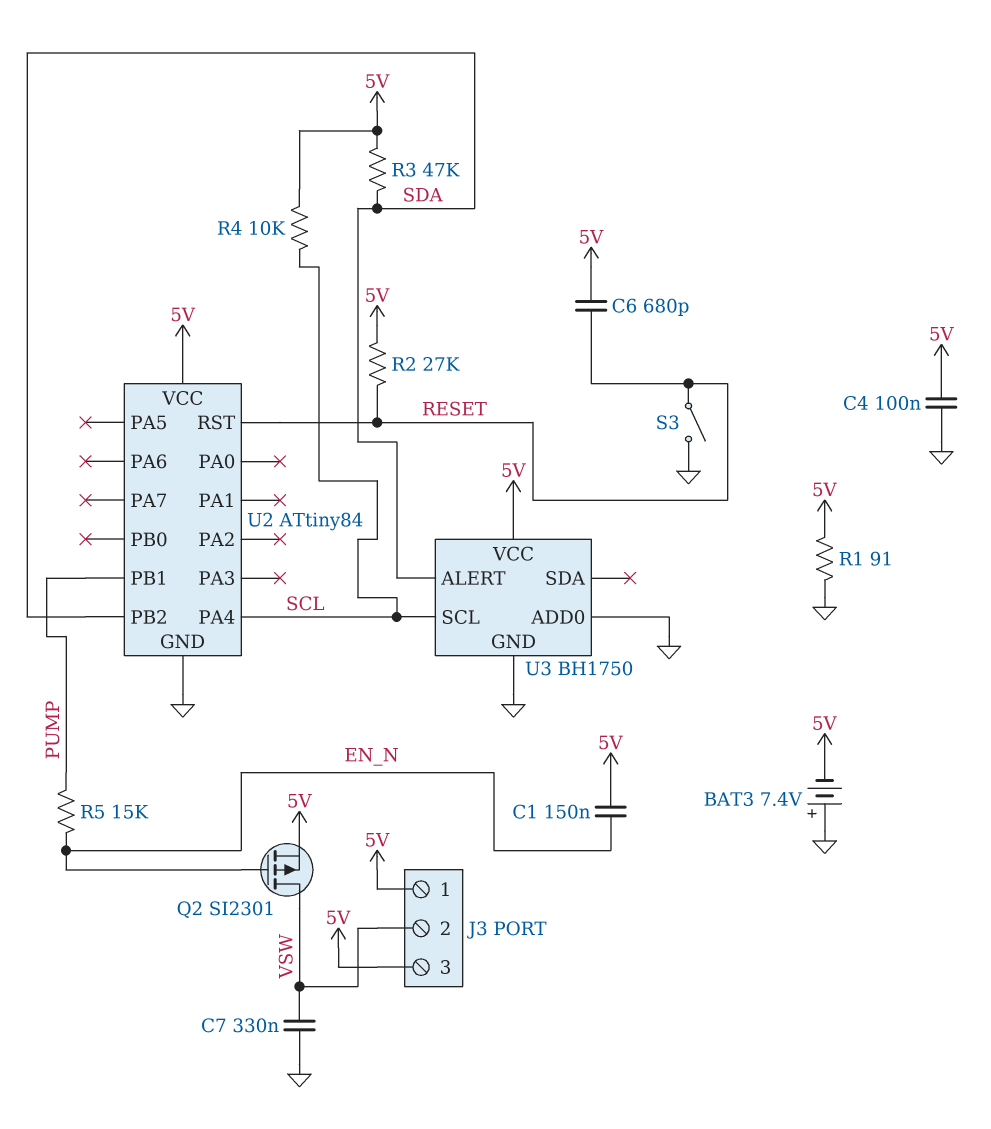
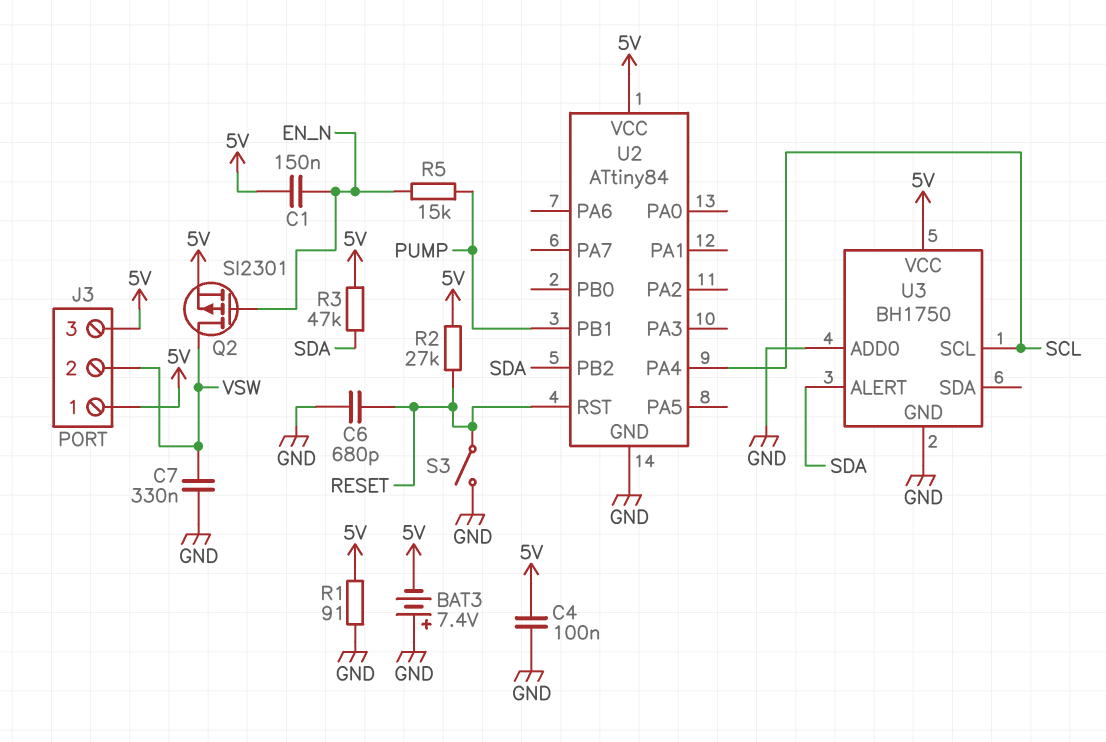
C6: 680pF (5V, RESET) -> 680pF (GND, RESET)
R4: 10k (5V, SCL) -> none

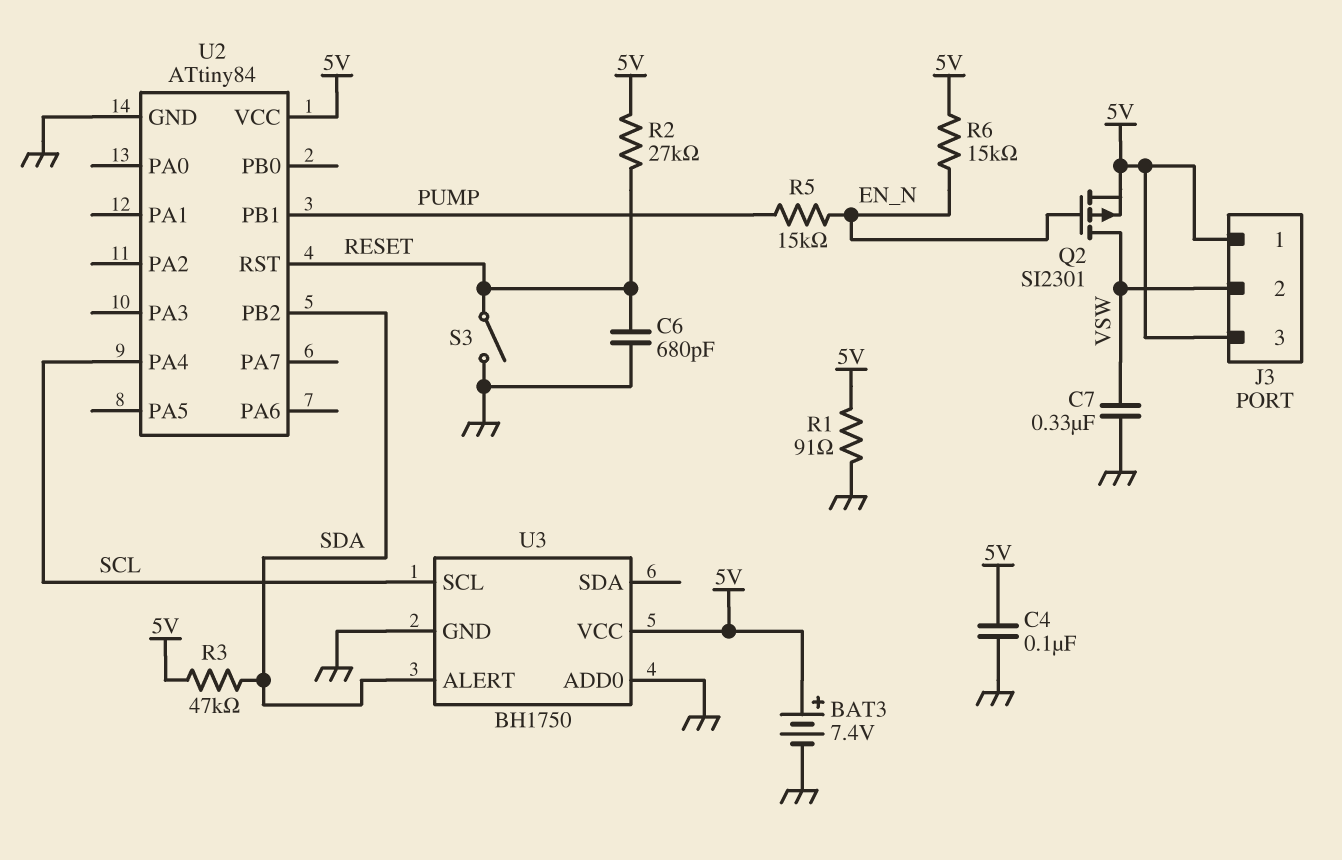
BAT3: 7.4V (plus GND, minus 5V) -> 7.4V (plus 5V, minus GND)
C1: 150nF (5V, EN_N) -> none
R6: none -> 15k (5V, EN_N)

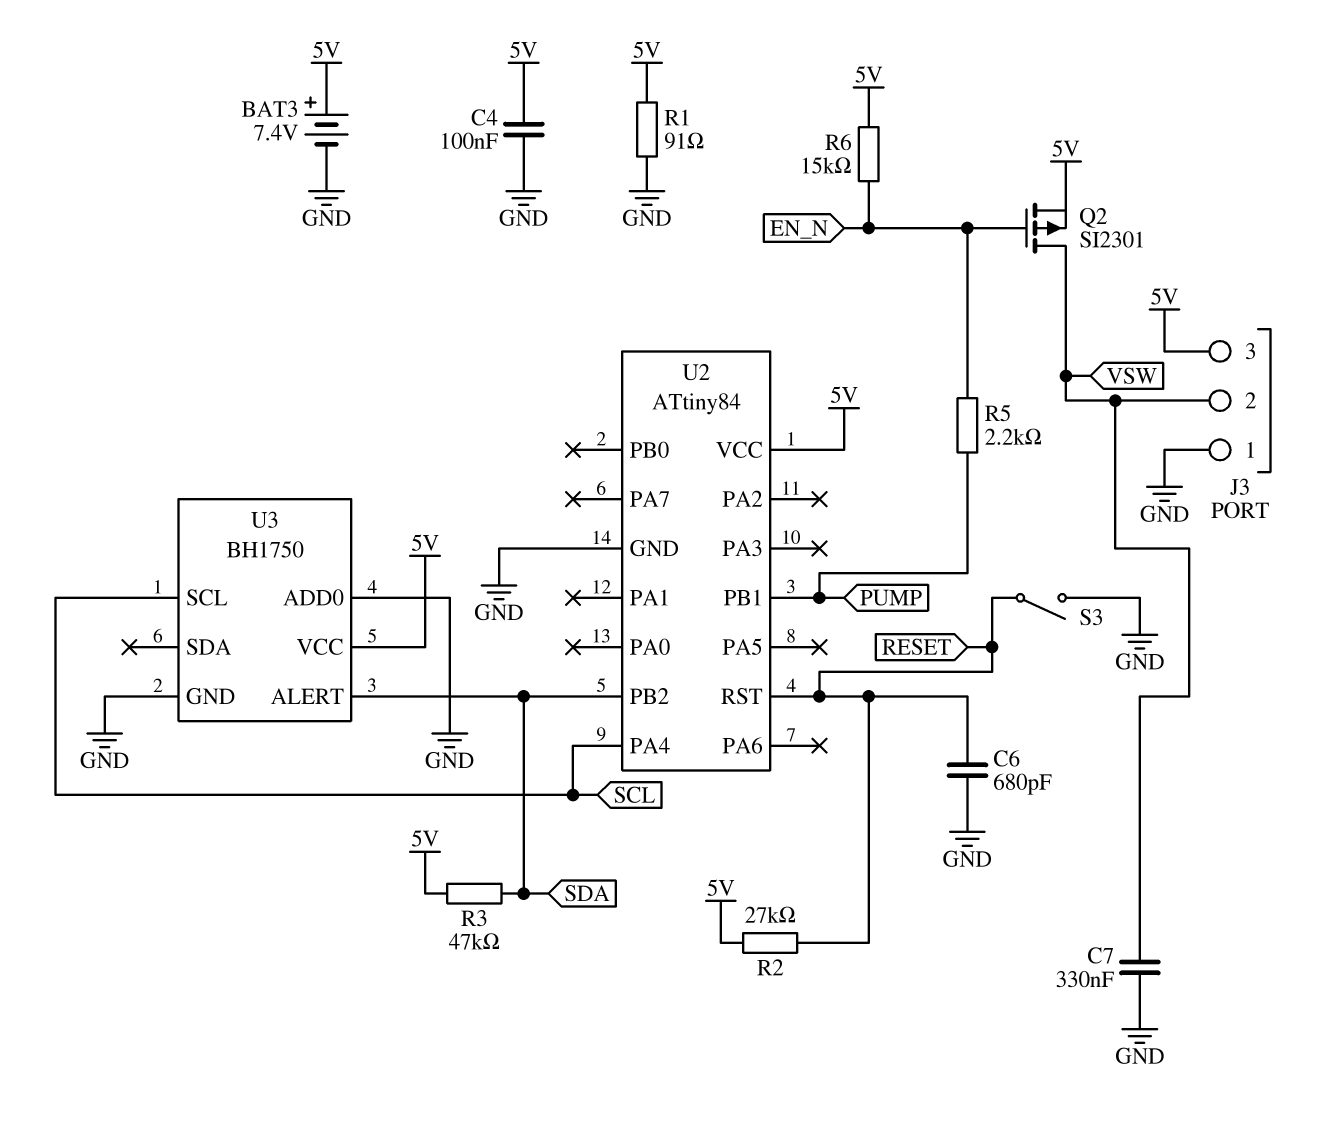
J3 pin 1: 5V -> GND
R5: 15k (EN_N, PUMP) -> 2.2k (EN_N, PUMP)

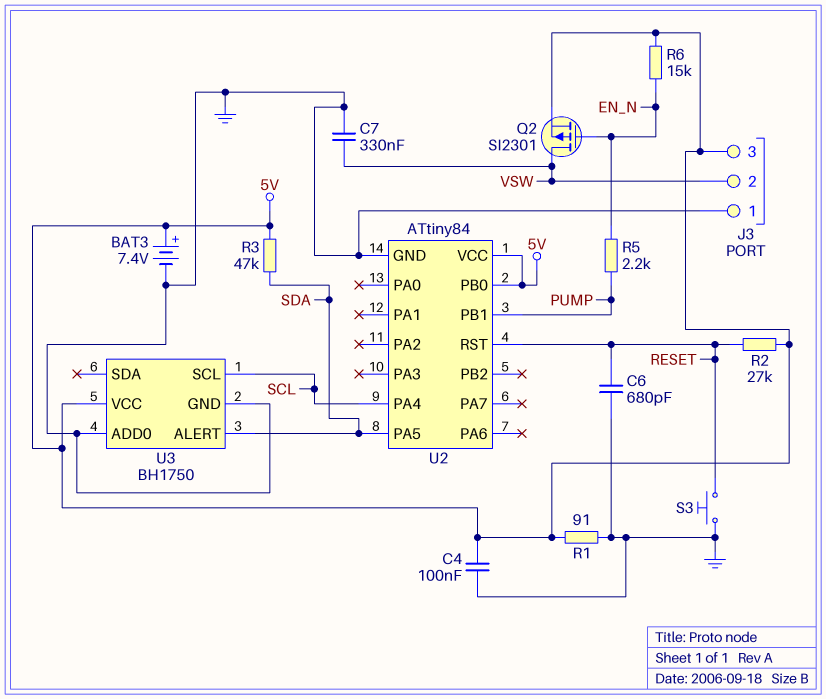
S3: switch (GND, RESET) -> button (GND, RESET)
U2 pin PA5: none -> SDA
U2 pin PB0: none -> 5V
U2 pin PB2: SDA -> none

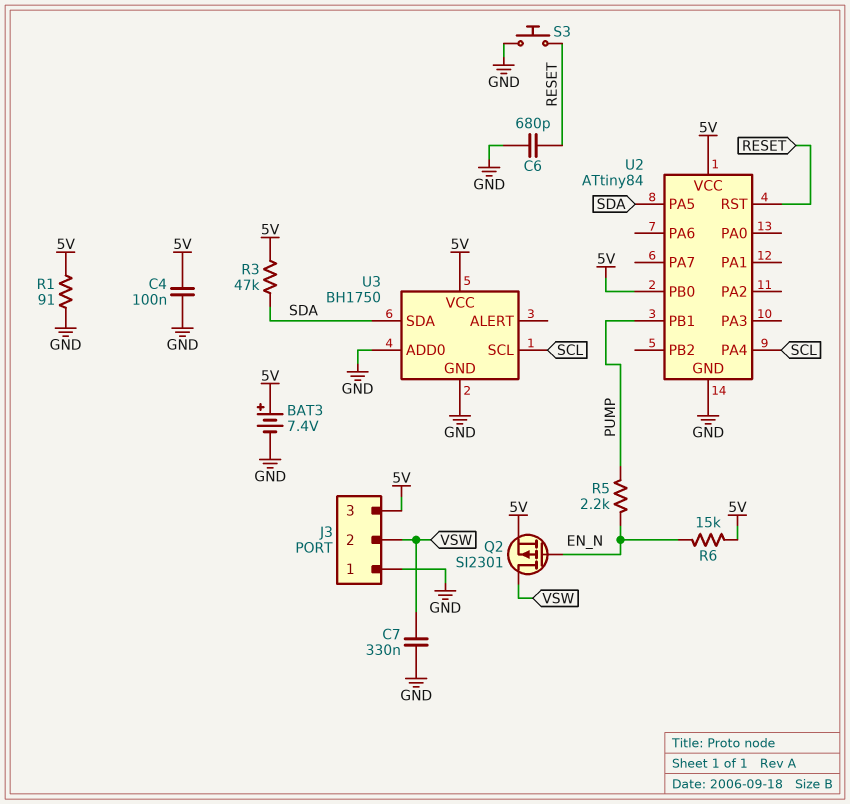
R2: 27k (5V, RESET) -> none
U3 pin ALERT: SDA -> none
U3 pin SDA: none -> SDA

